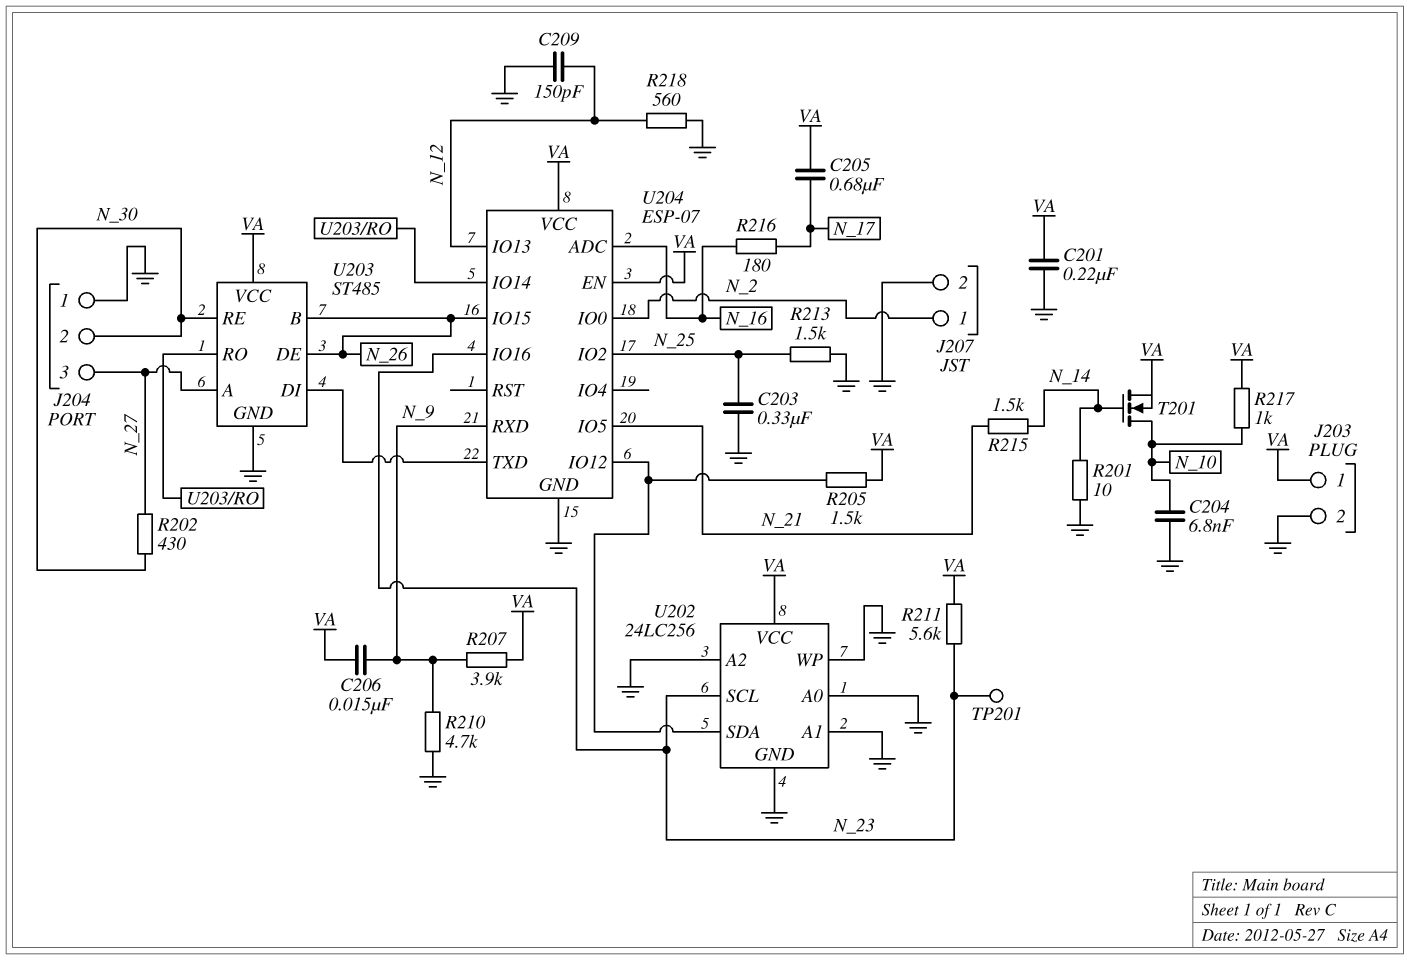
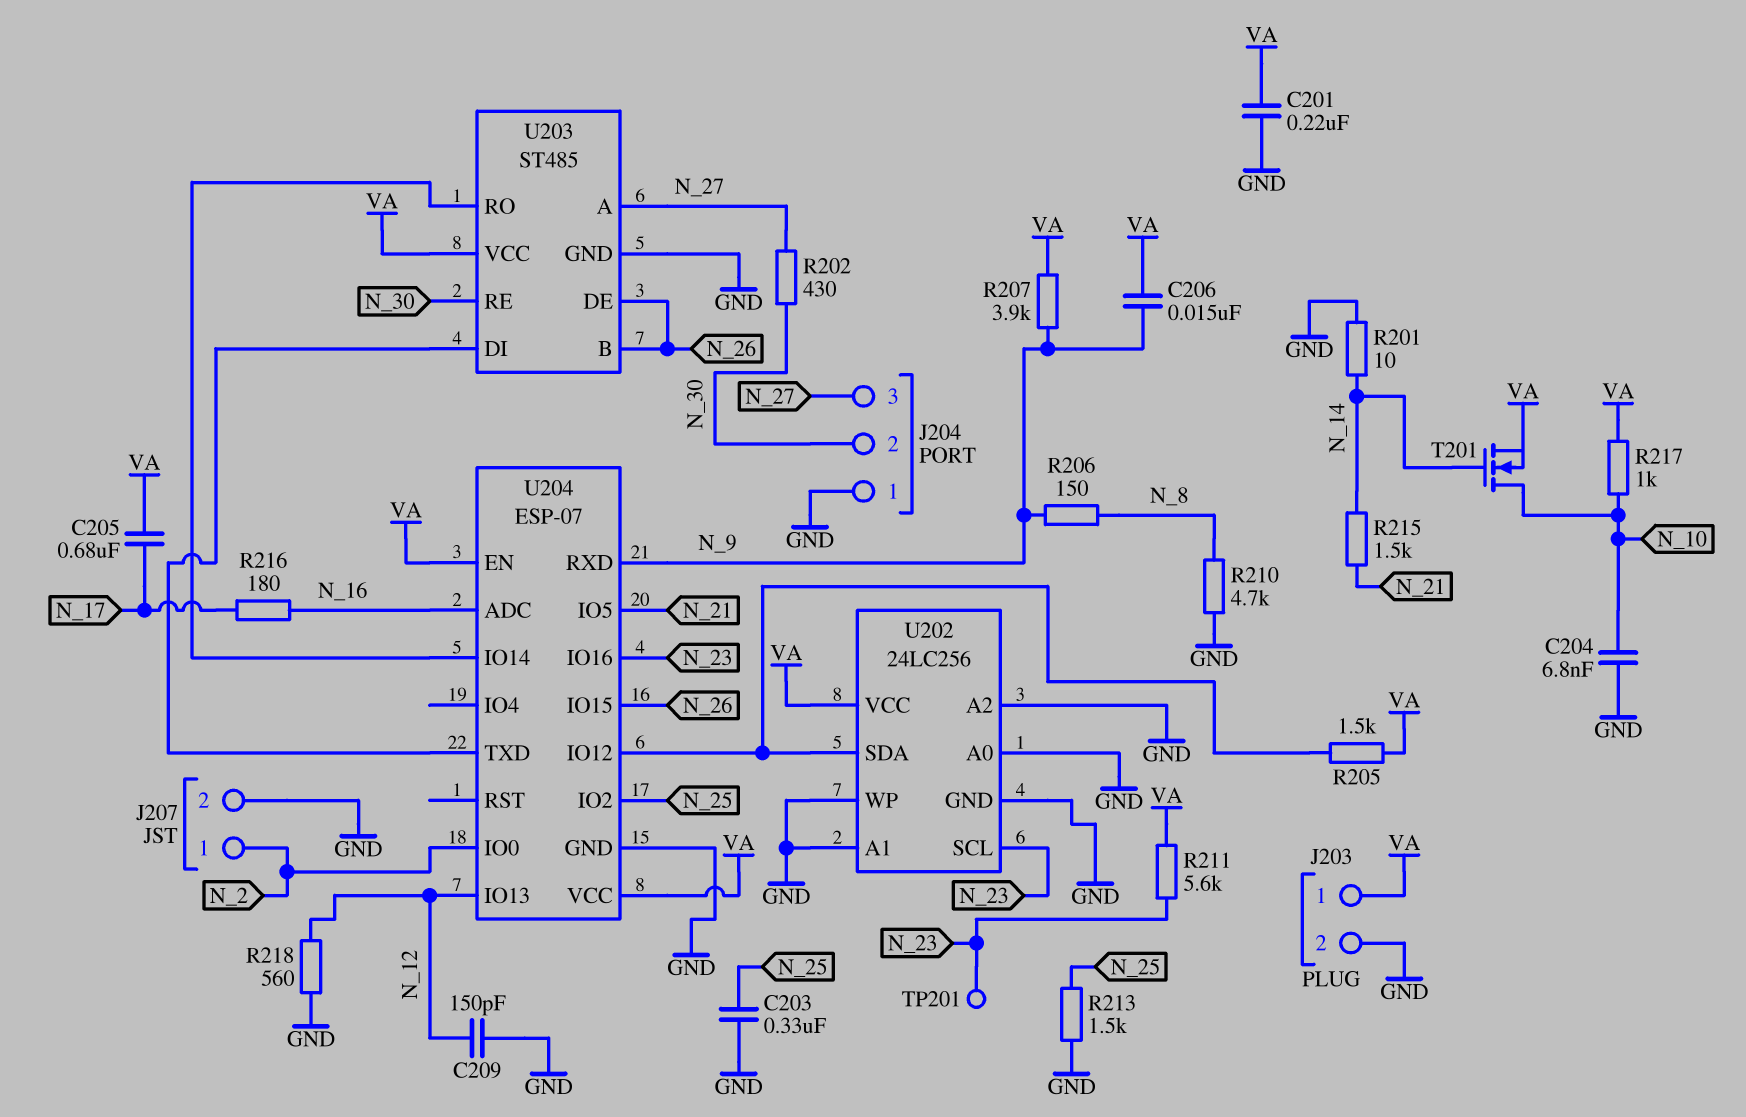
R206: none -> 150 (N_8, N_9)
R210: 4.7k (GND, N_9) -> 4.7k (GND, N_8)

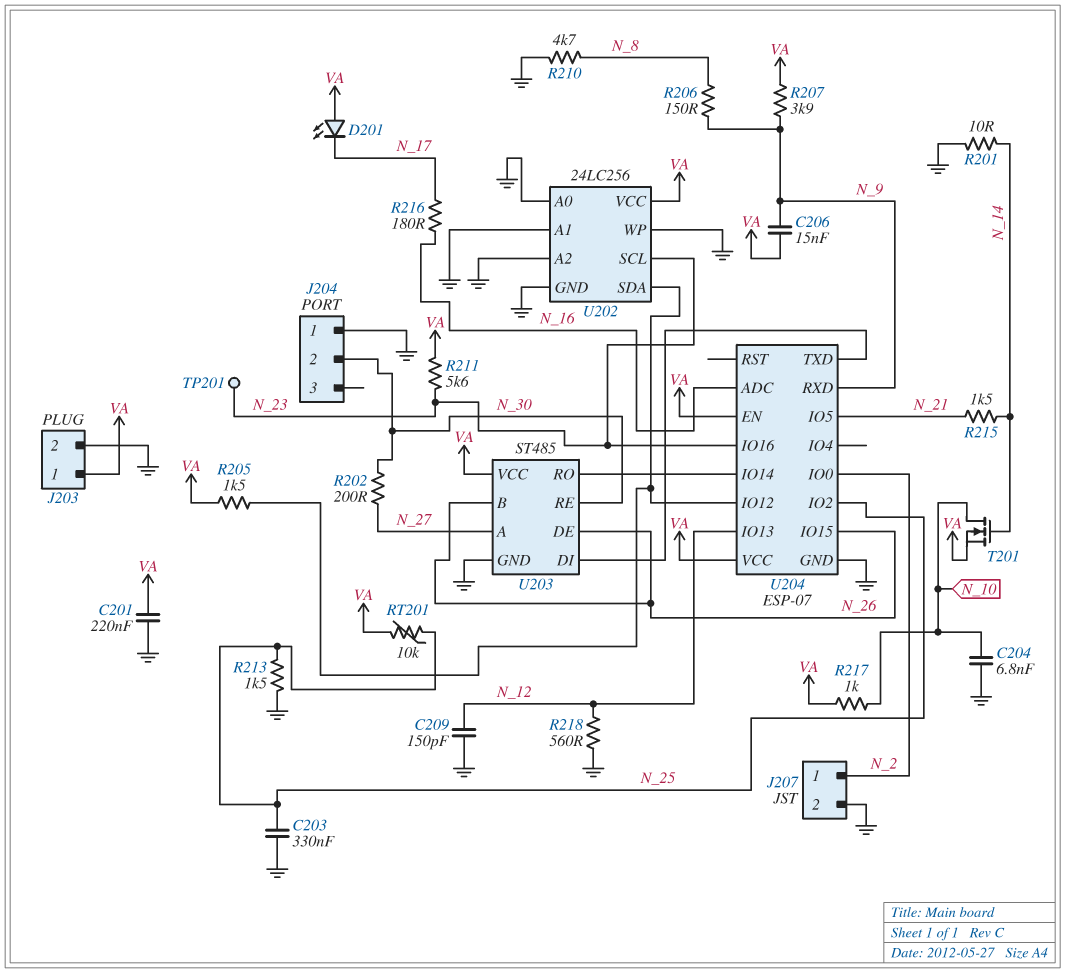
C205: 680nF (N_17, VA) -> none
D201: none -> LED (A VA, K N_17)
J204 pin 3: N_27 -> none
R202: 430 (N_27, N_30) -> 200 (N_27, N_30)
RT201: none -> 10k (N_25, VA)

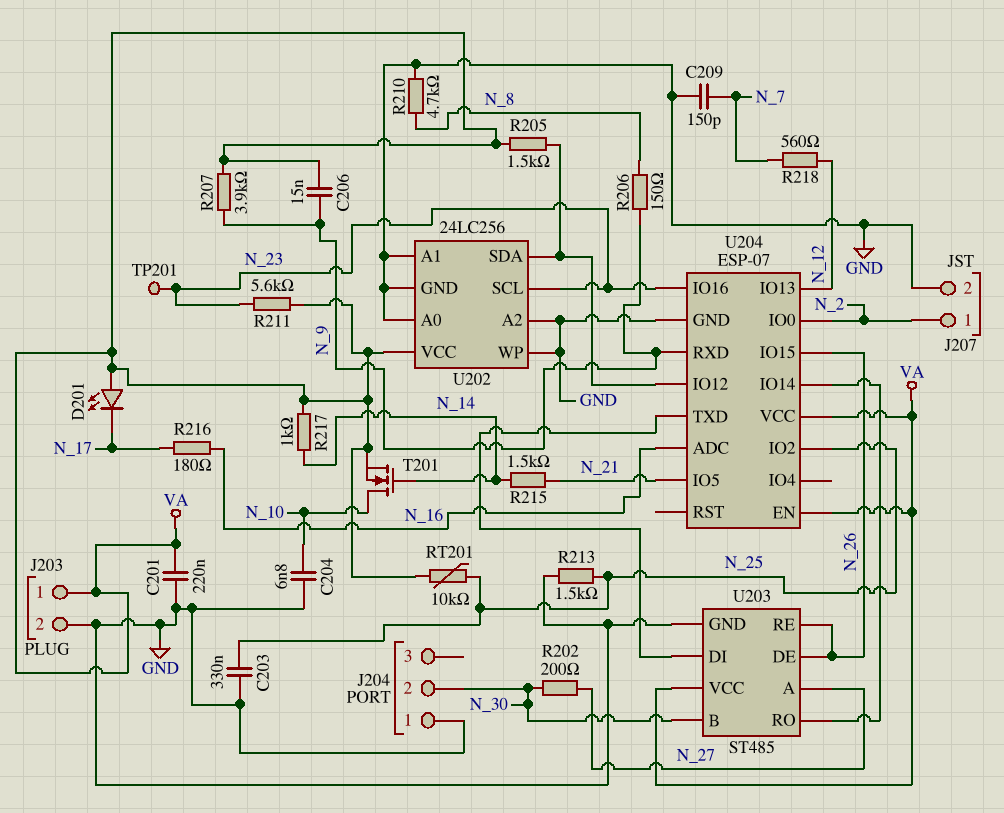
C209: 150pF (GND, N_12) -> 150pF (GND, N_7)
R201: 10 (GND, N_14) -> none
R217: 1k (N_10, VA) -> 1k (N_14, VA)
R218: 560 (GND, N_12) -> 560 (N_7, N_12)
U203 pin B: N_26 -> N_30
U203 pin RE: N_30 -> N_26

